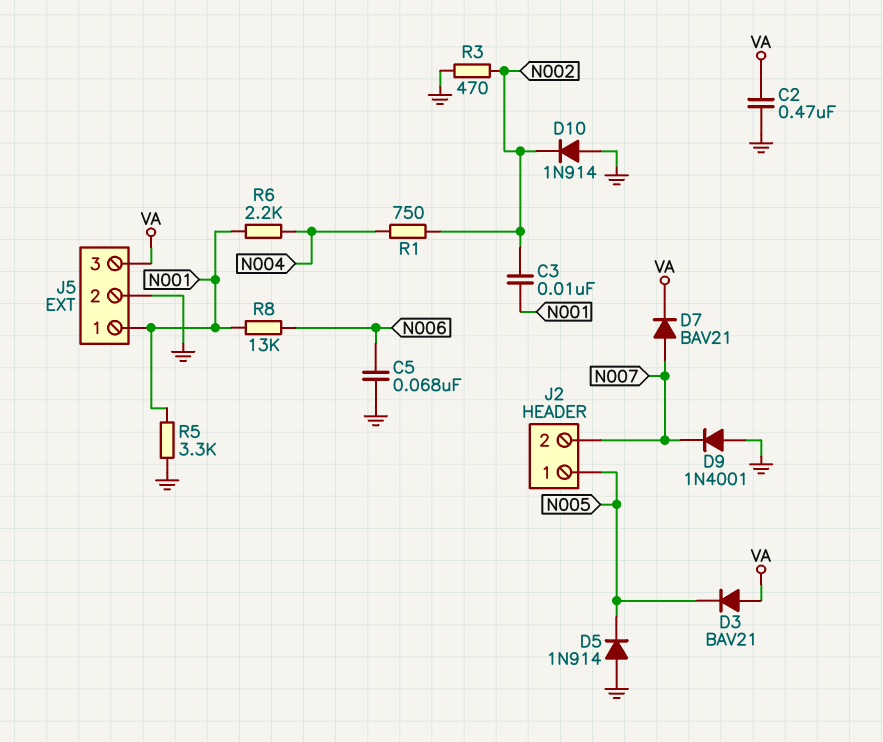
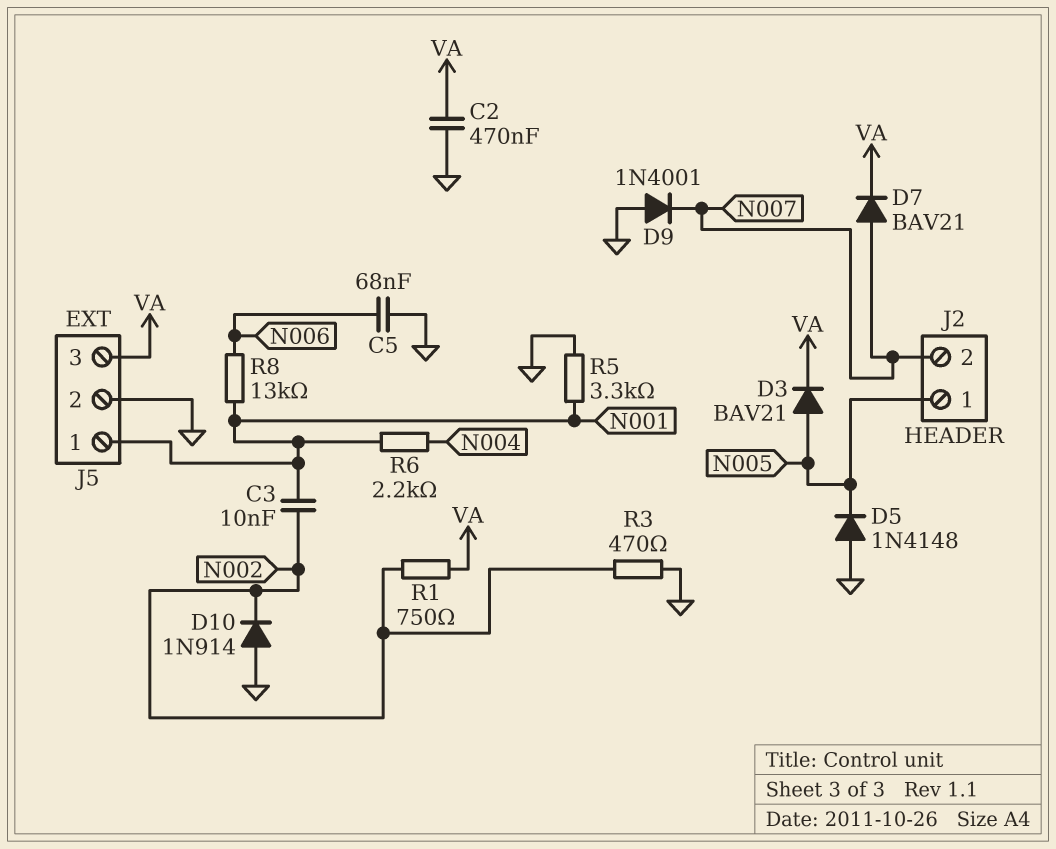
D3: diode BAV21 (A VA, K N005) -> diode BAV21 (A N005, K VA)
D5: diode 1N914 (A GND, K N005) -> diode 1N4148 (A GND, K N005)
R1: 750 (N002, N004) -> 750 (N002, VA)

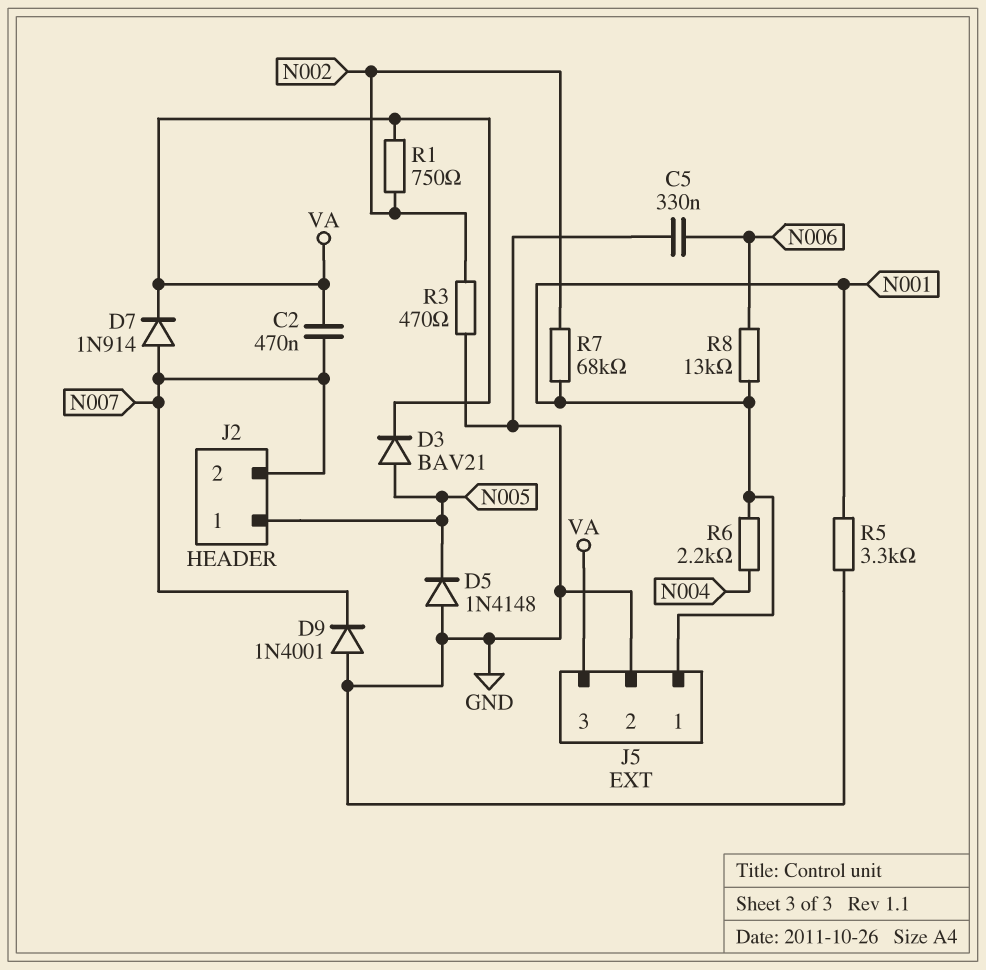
C2: 470nF (GND, VA) -> 470nF (N007, VA)
C3: 10nF (N001, N002) -> none
C5: 68nF (GND, N006) -> 330nF (GND, N006)
D7: diode BAV21 (A N007, K VA) -> diode 1N914 (A N007, K VA)
D10: diode 1N914 (A GND, K N002) -> none
R7: none -> 68k (N001, N002)

